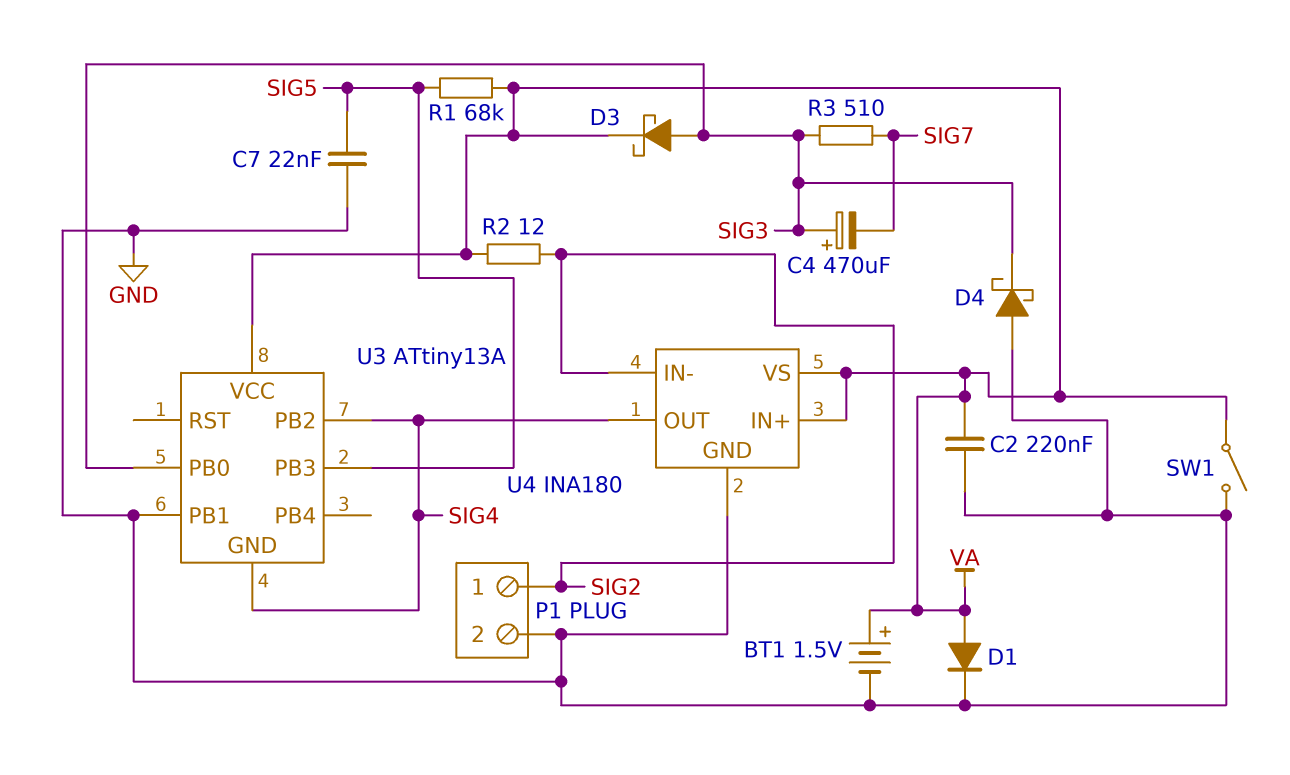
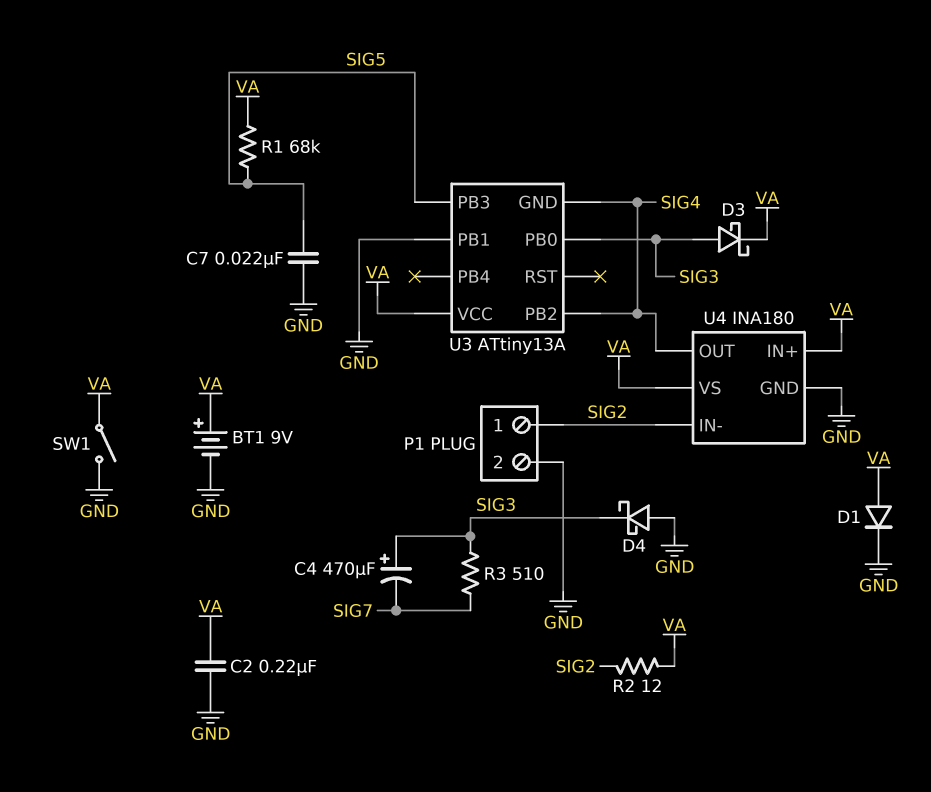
BT1: 1.5V (plus VA, minus GND) -> 9V (plus VA, minus GND)

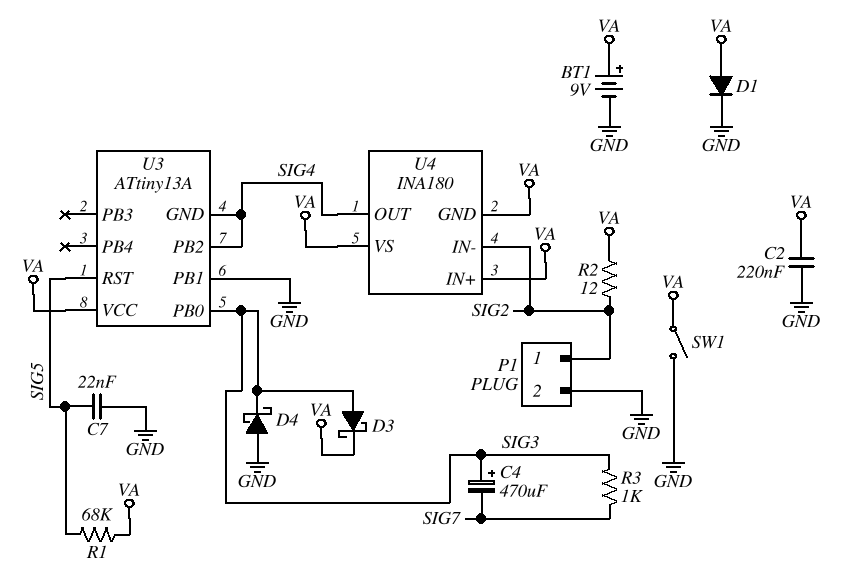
R3: 510 (SIG3, SIG7) -> 1k (SIG3, SIG7)
U3 pin PB3: SIG5 -> none
U3 pin RST: none -> SIG5
U4 pin GND: GND -> VA

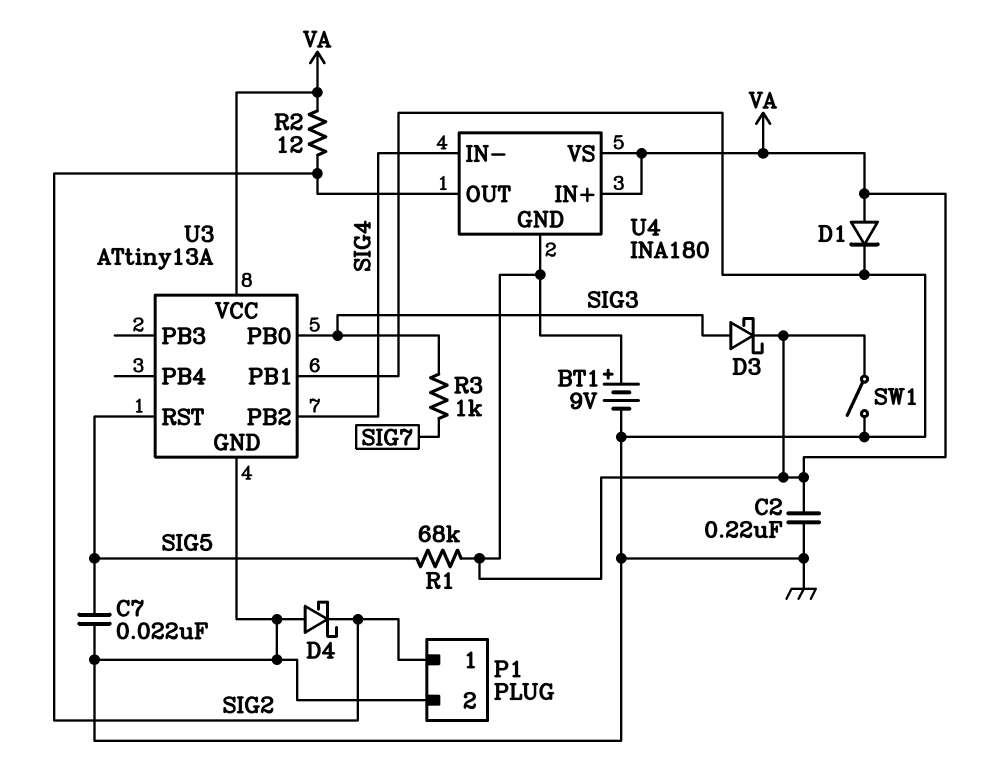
C4: 470uF (plus SIG3, minus SIG7) -> none
D4: schottky (A GND, K SIG3) -> schottky (A GND, K SIG2)
U3 pin GND: SIG4 -> GND
U4 pin IN-: SIG2 -> SIG4
U4 pin OUT: SIG4 -> SIG2

